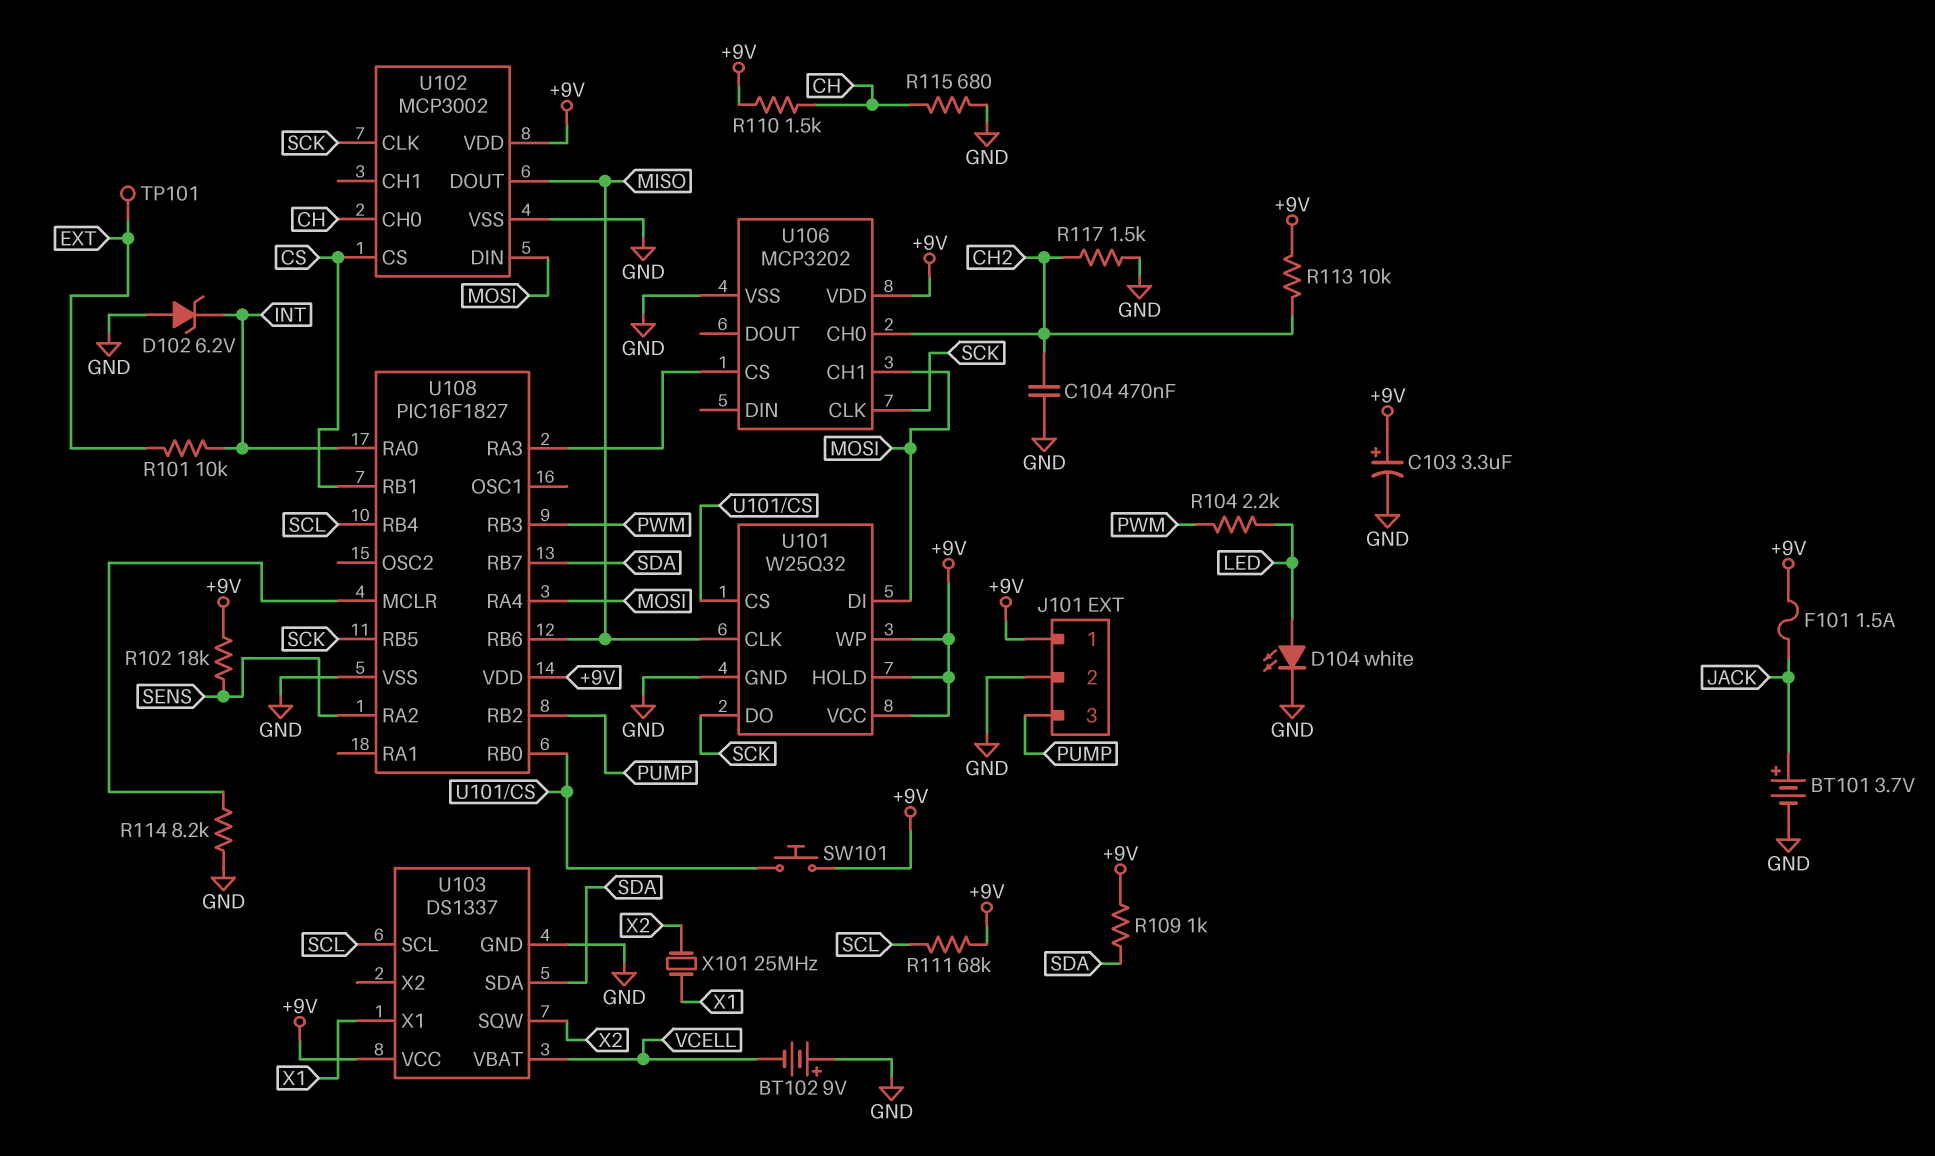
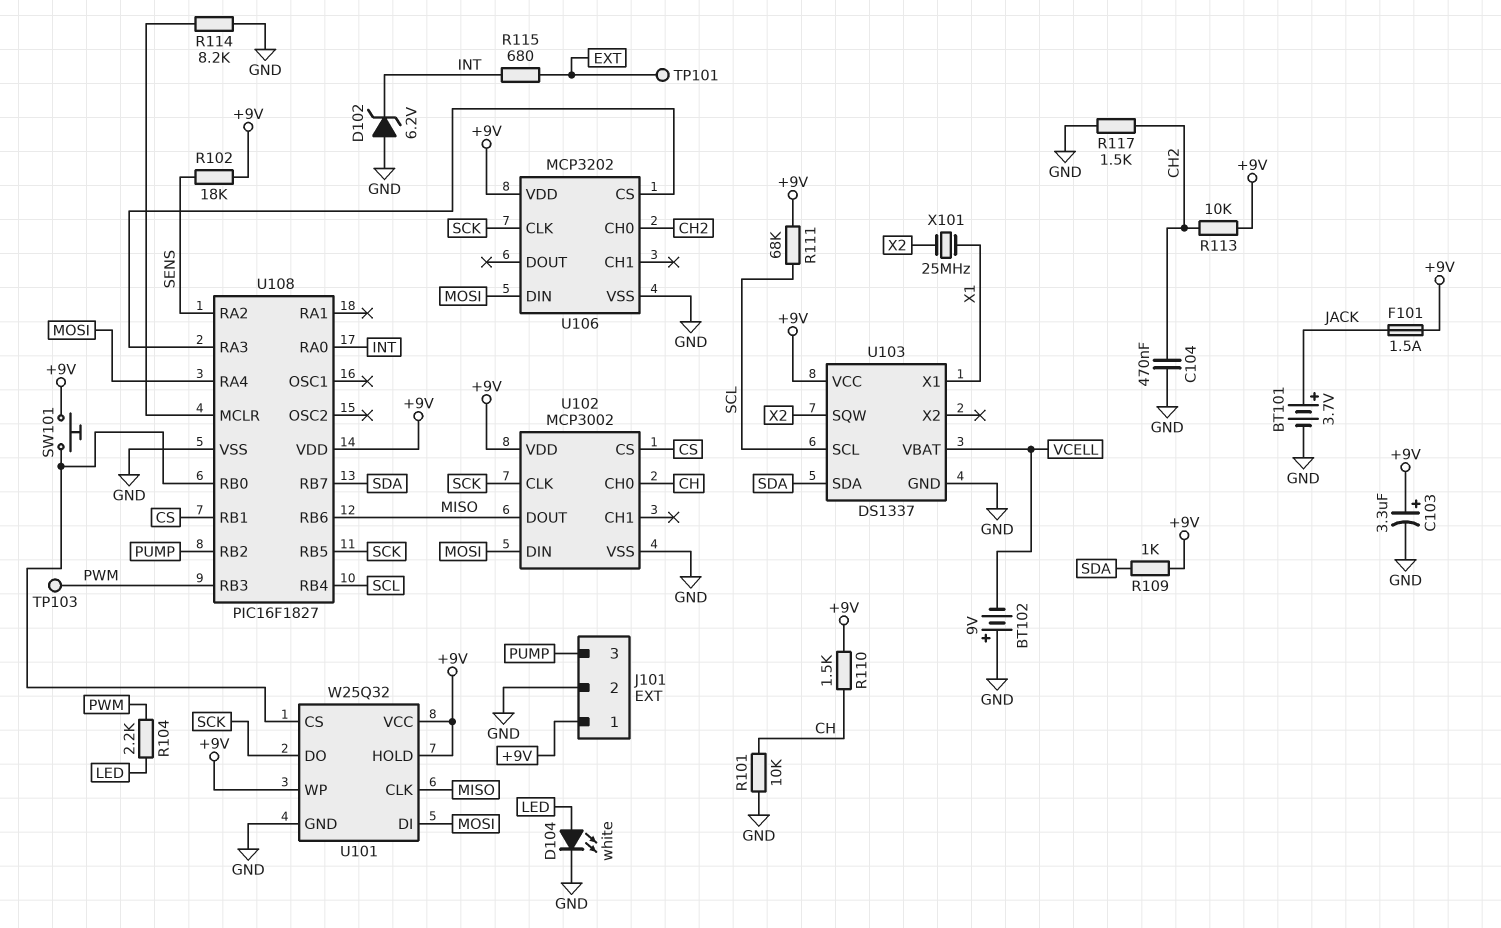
R101: 10k (EXT, INT) -> 10k (CH, GND)
R115: 680 (CH, GND) -> 680 (EXT, INT)
TP103: none -> test point (PWM)
U106 pin CH1: MOSI -> none
U106 pin DIN: none -> MOSI

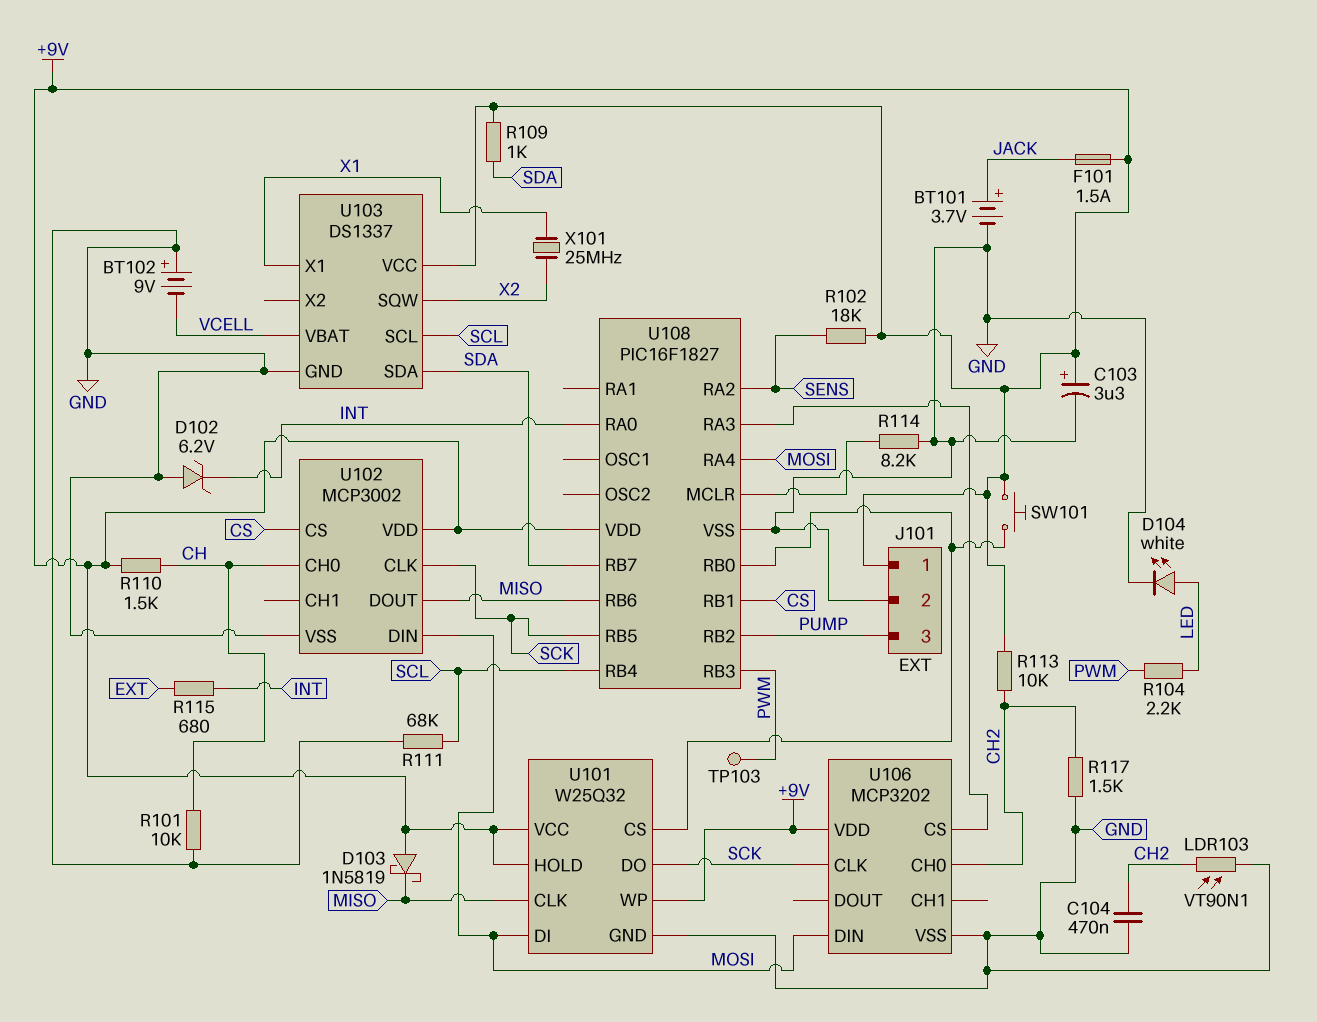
D103: none -> schottky 1N5819 (A +9V, K MISO)
LDR103: none -> VT90N1 (CH2, GND)
R111: 68k (+9V, SCL) -> 68k (GND, SCL)
TP101: test point (EXT) -> none

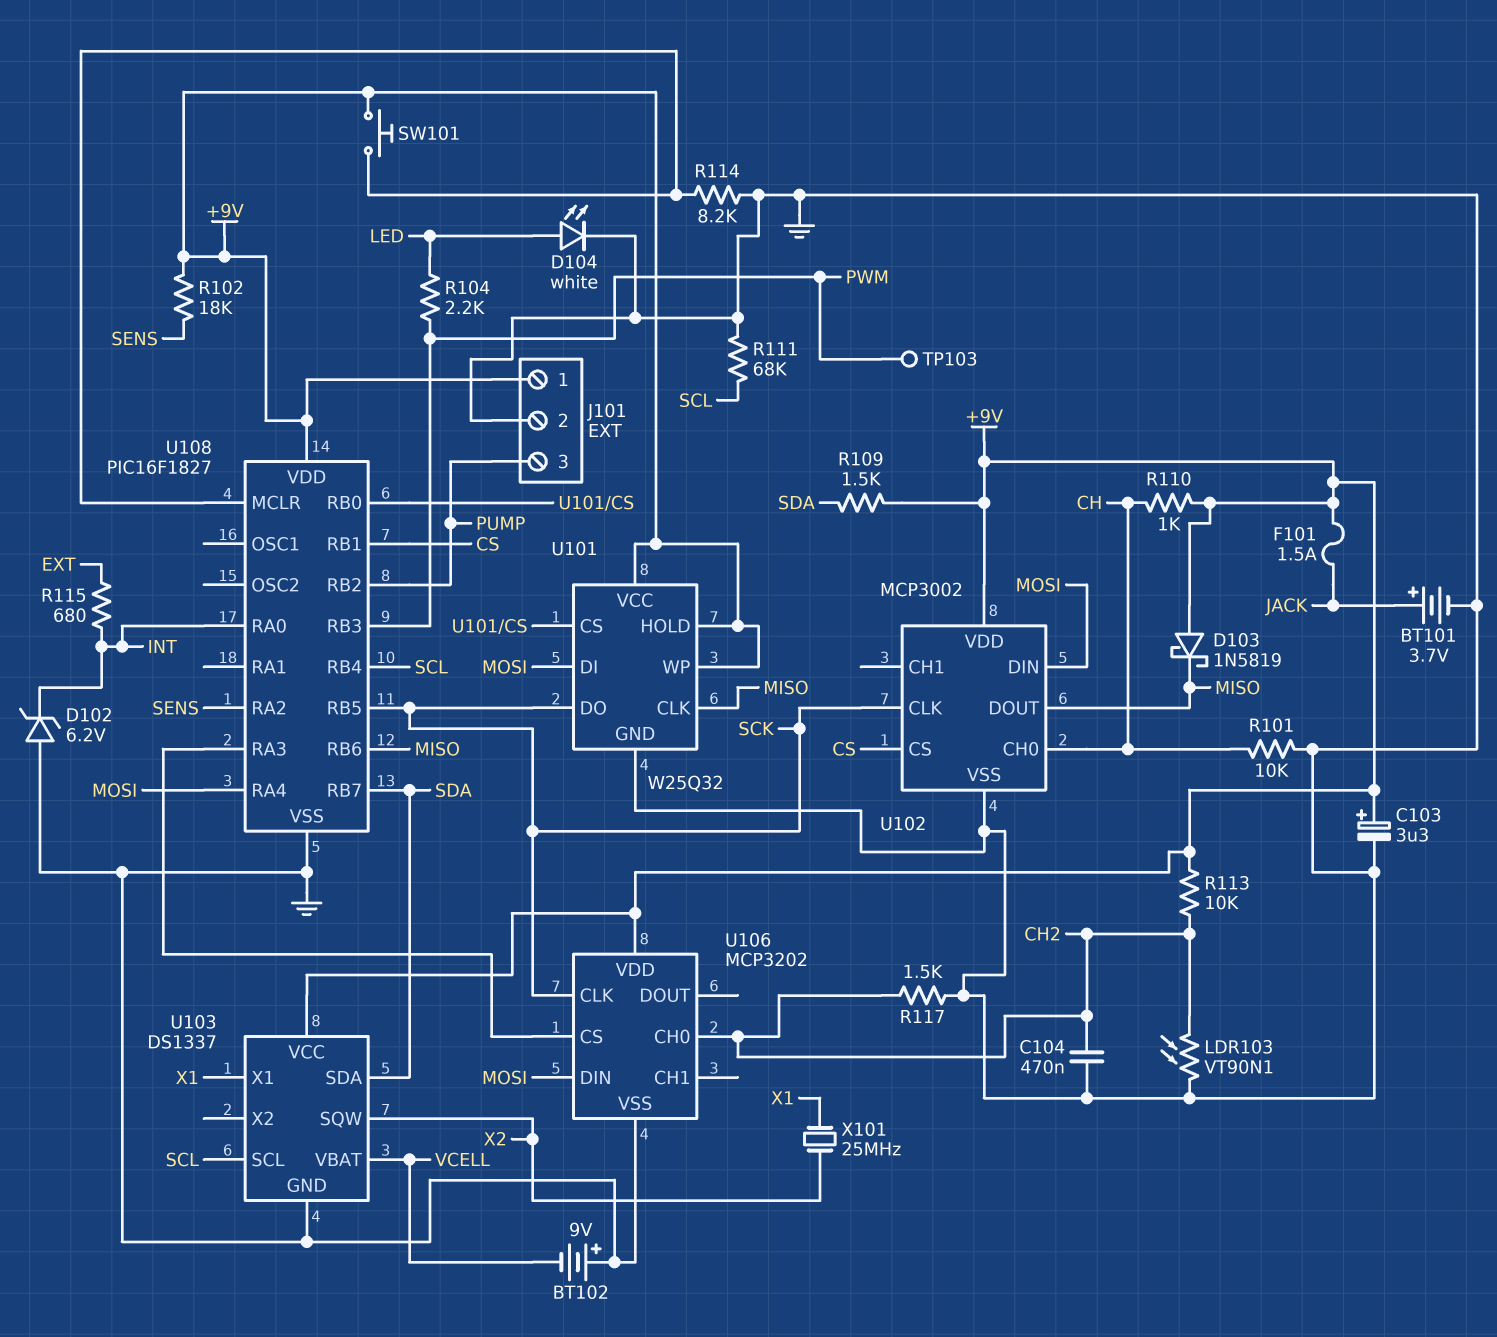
R109: 1k (+9V, SDA) -> 1.5k (+9V, SDA)
R110: 1.5k (+9V, CH) -> 1k (+9V, CH)
SW101: button (+9V, U101/CS) -> button (+9V, U108/MCLR)

